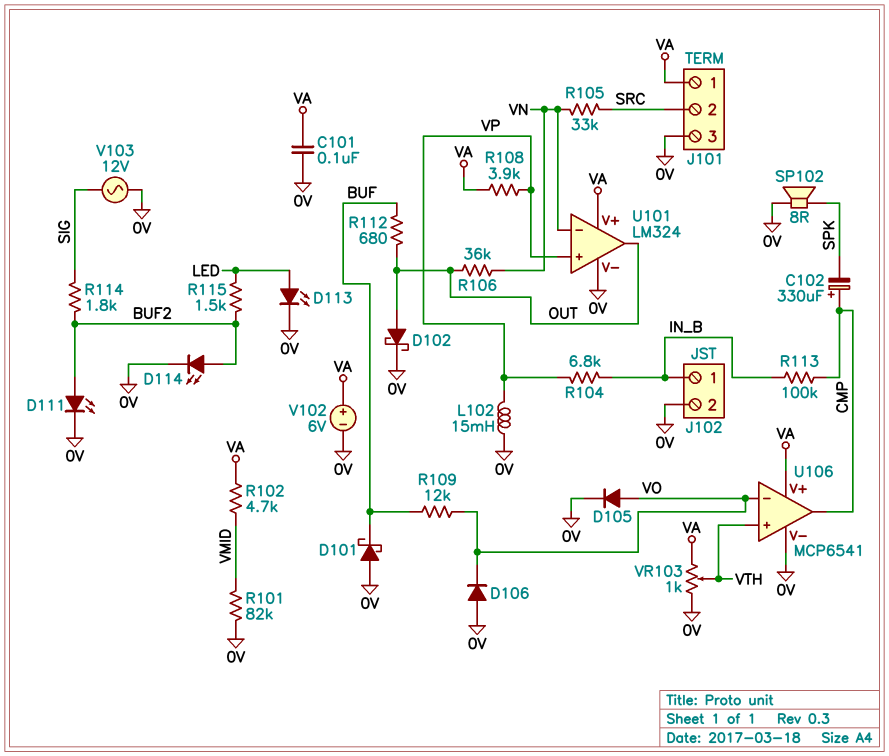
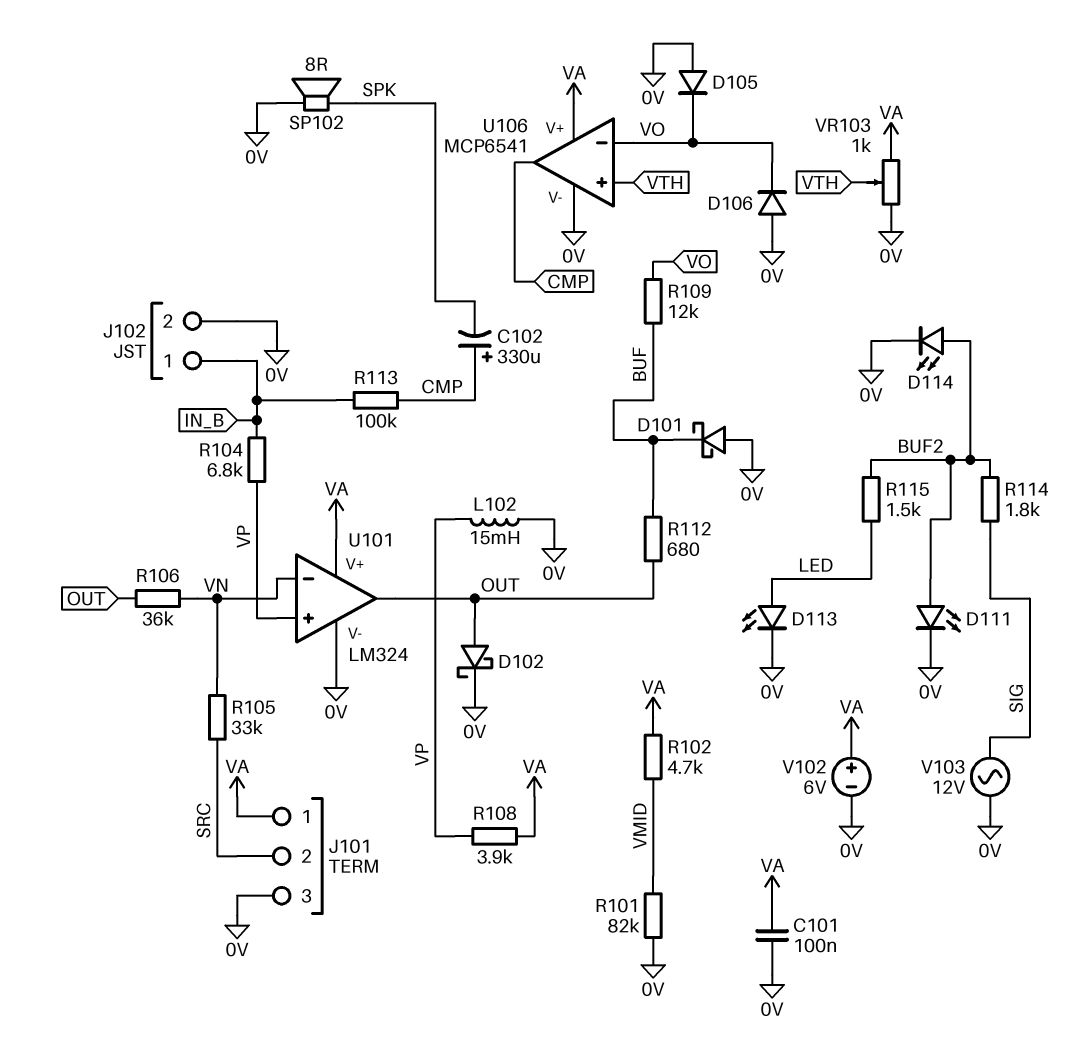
D105: diode (A VO, K 0V) -> diode (A 0V, K VO)

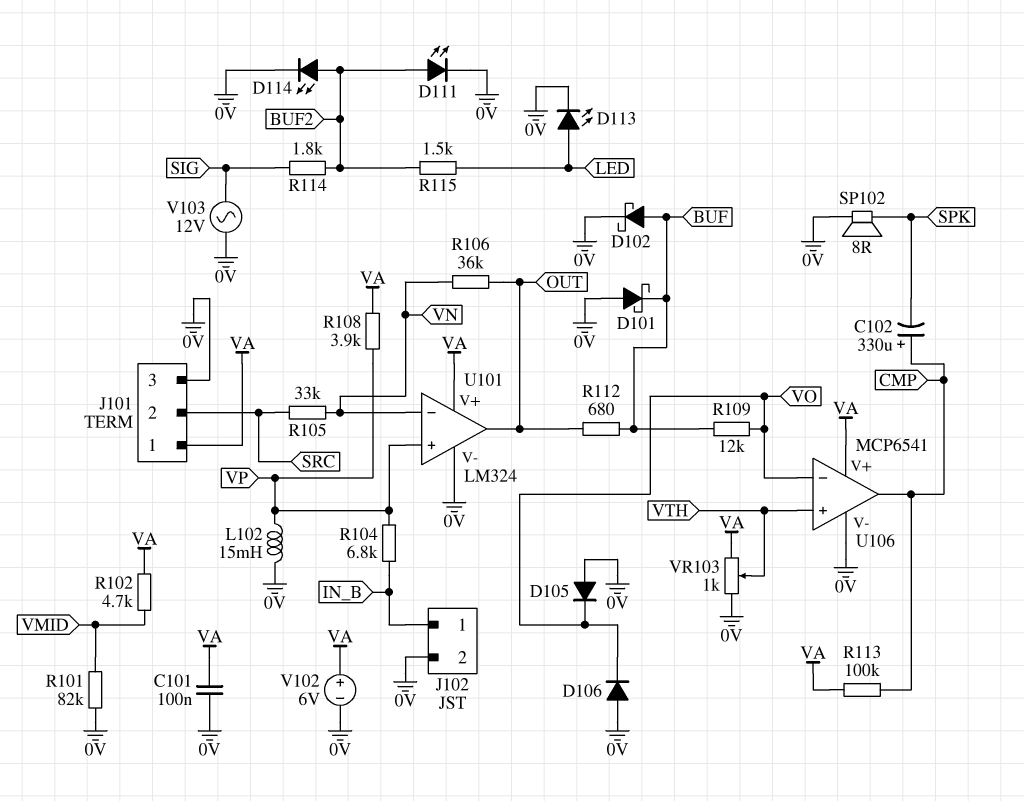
D102: schottky (A OUT, K 0V) -> schottky (A BUF, K 0V)
R113: 100k (CMP, IN_B) -> 100k (CMP, VA)

